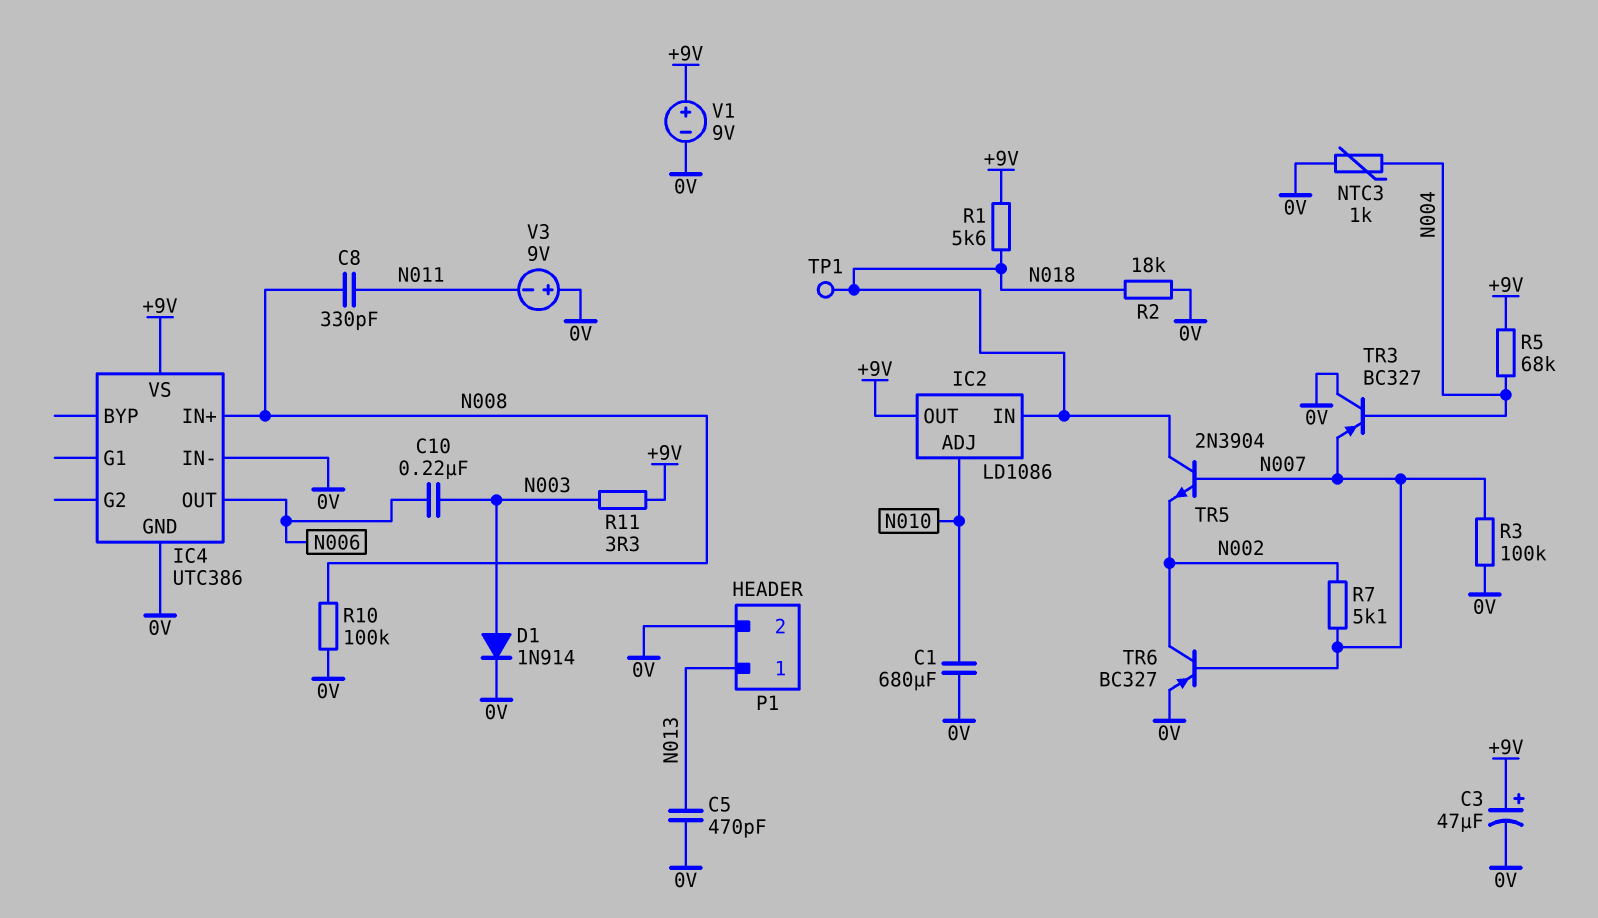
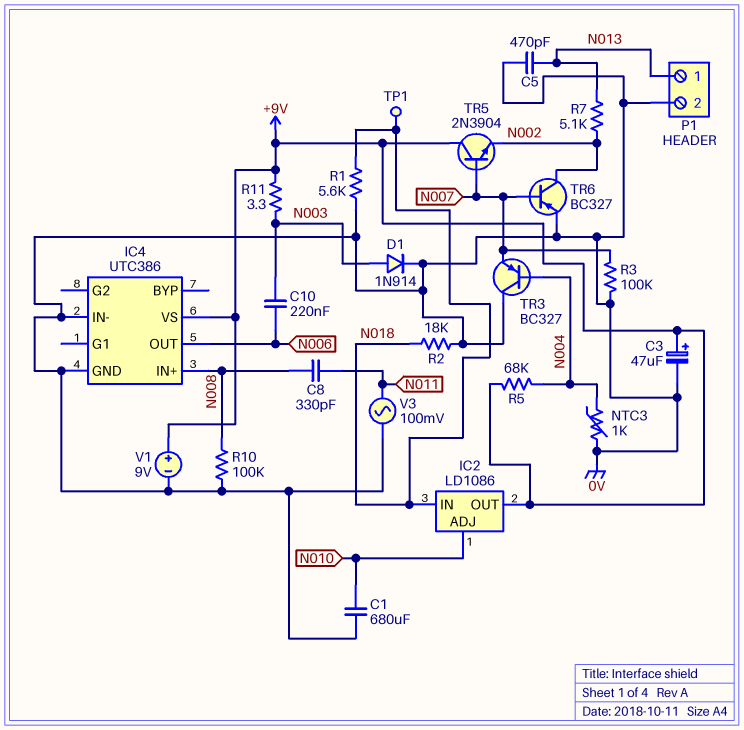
R1: 5.6k (+9V, N018) -> 5.6k (0V, N018)
R7: 5.1k (N002, N007) -> 5.1k (N002, N013)
TR5: NPN 2N3904 (B N007, C N018, E N002) -> NPN 2N3904 (B N007, C +9V, E N002)
V3: 9V (plus 0V, minus N011) -> AC 100mV (0V, N011)

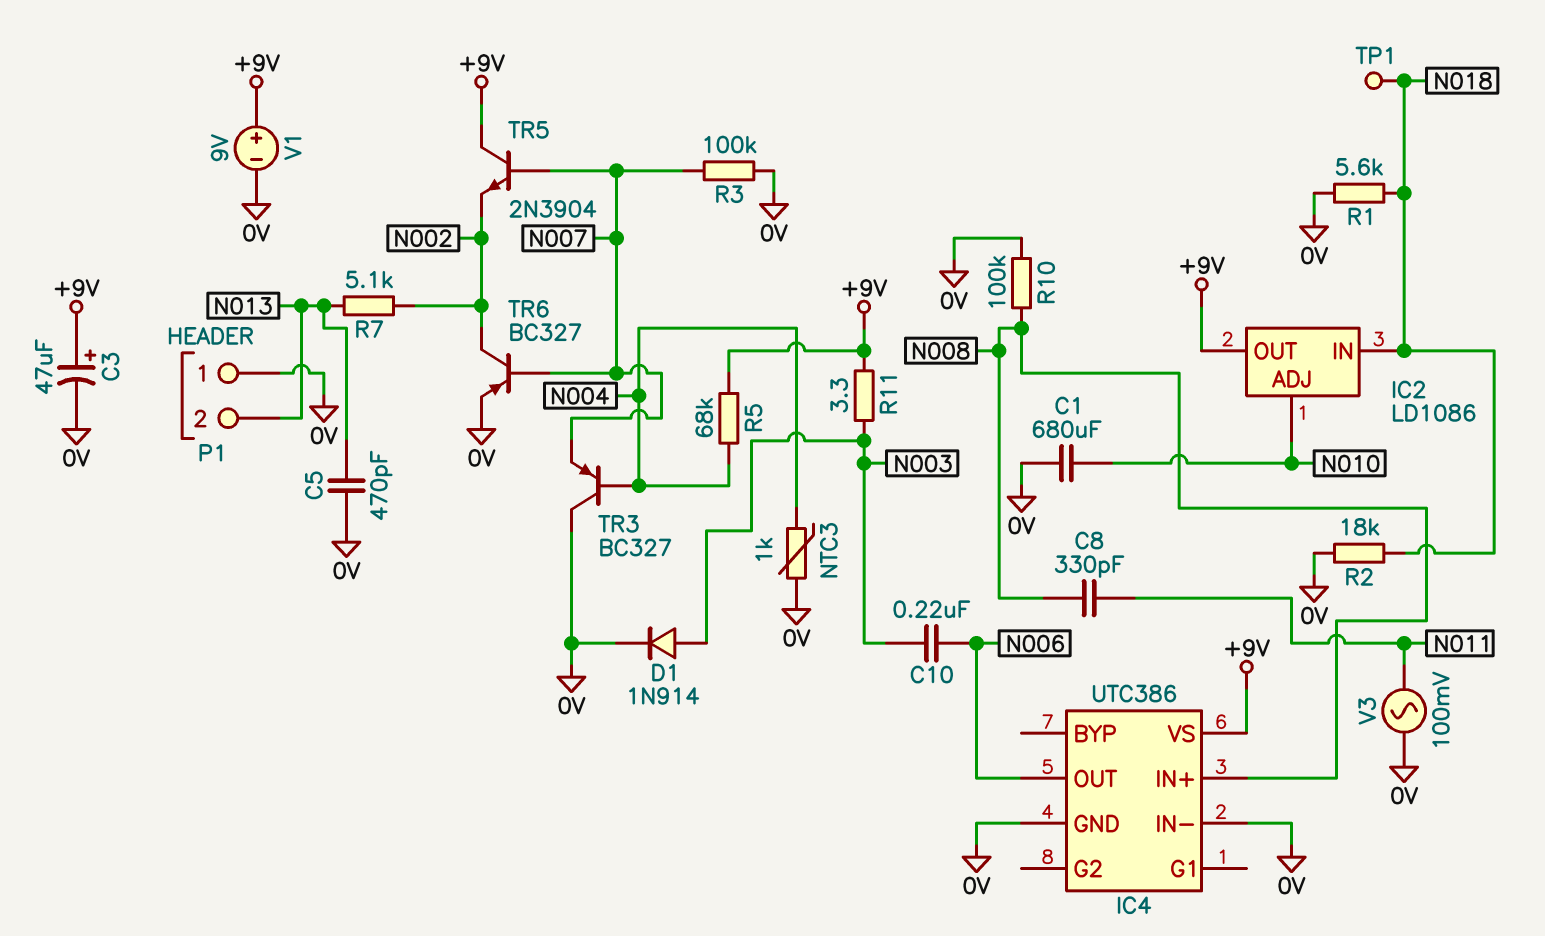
P1 pin 1: N013 -> 0V
P1 pin 2: 0V -> N013

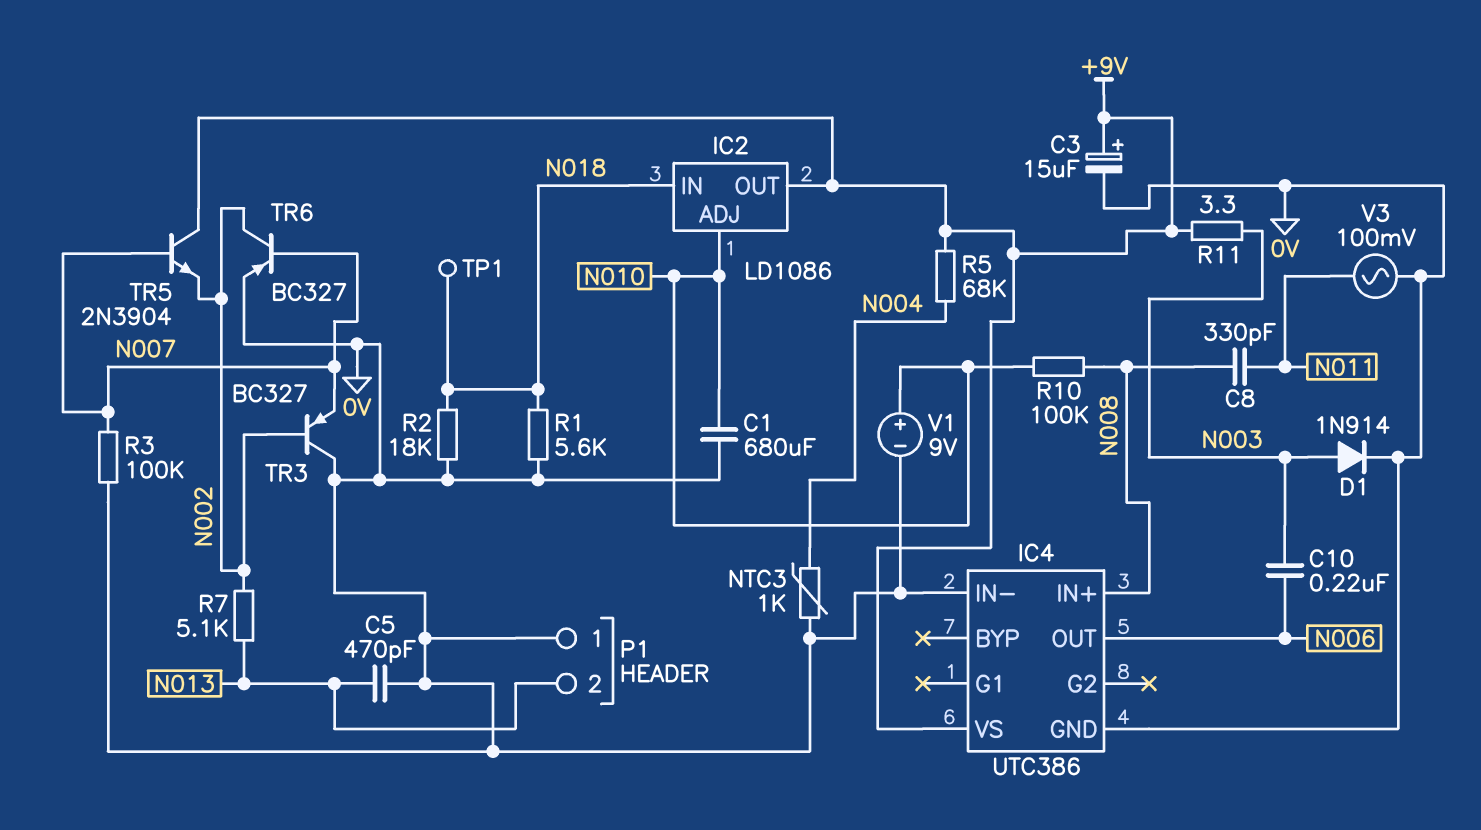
C3: 47uF (plus +9V, minus 0V) -> 15uF (plus +9V, minus 0V)
R10: 100k (0V, N008) -> 100k (N008, N010)
TR3: PNP BC327 (B N004, C 0V, E N007) -> PNP BC327 (B N002, C 0V, E N007)
V1: 9V (plus +9V, minus 0V) -> 9V (plus N010, minus 0V)

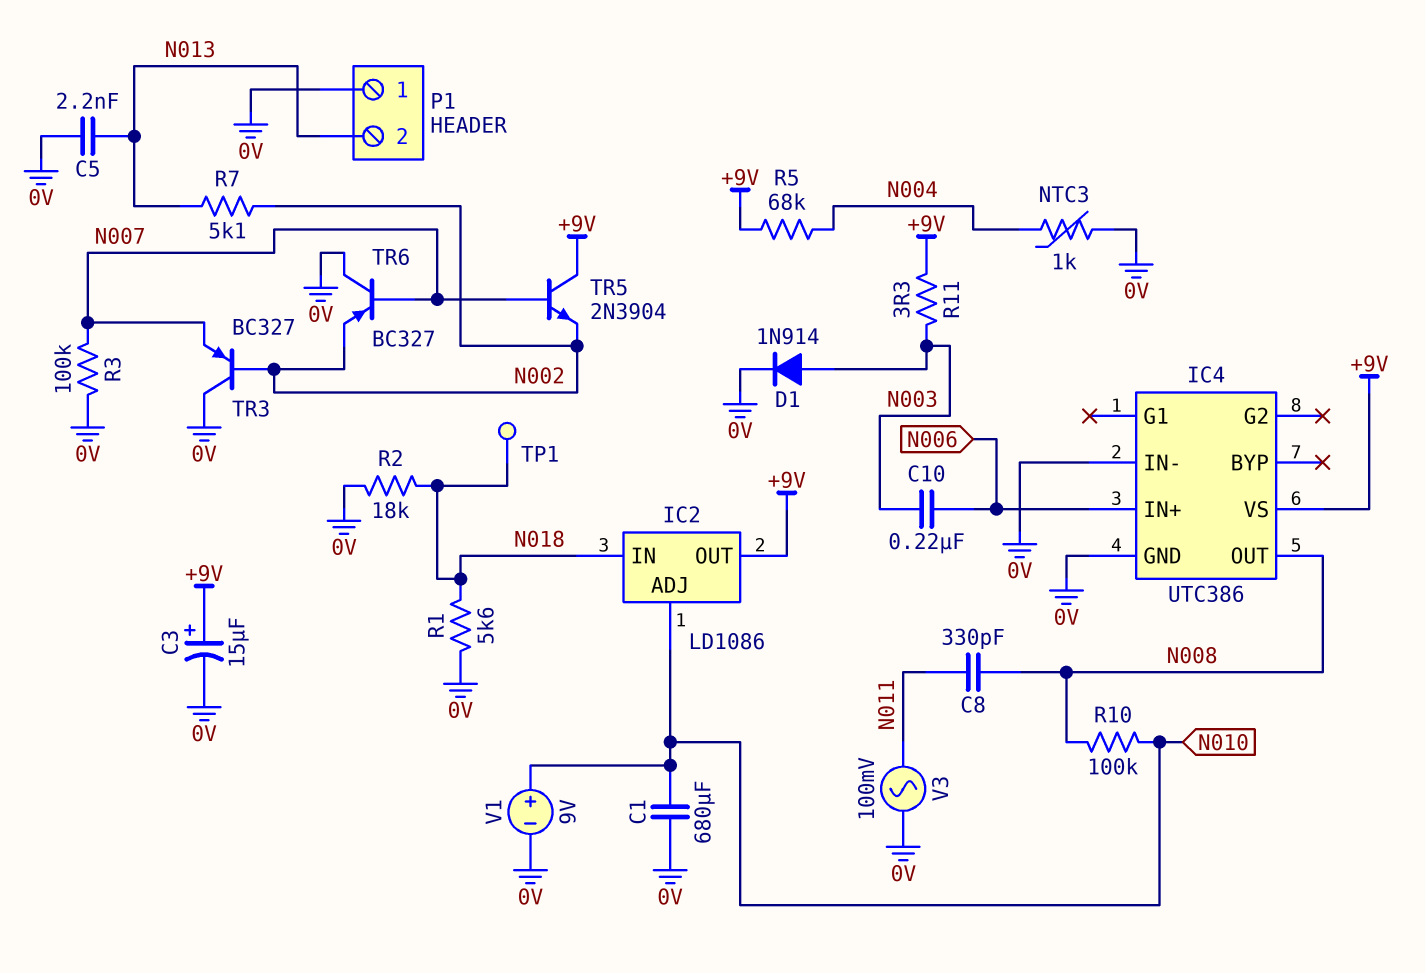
C5: 470pF (0V, N013) -> 2.2nF (0V, N013)
IC4 pin IN+: N008 -> N006
IC4 pin OUT: N006 -> N008
TR6: PNP BC327 (B N007, C N002, E 0V) -> PNP BC327 (B N007, C 0V, E N002)

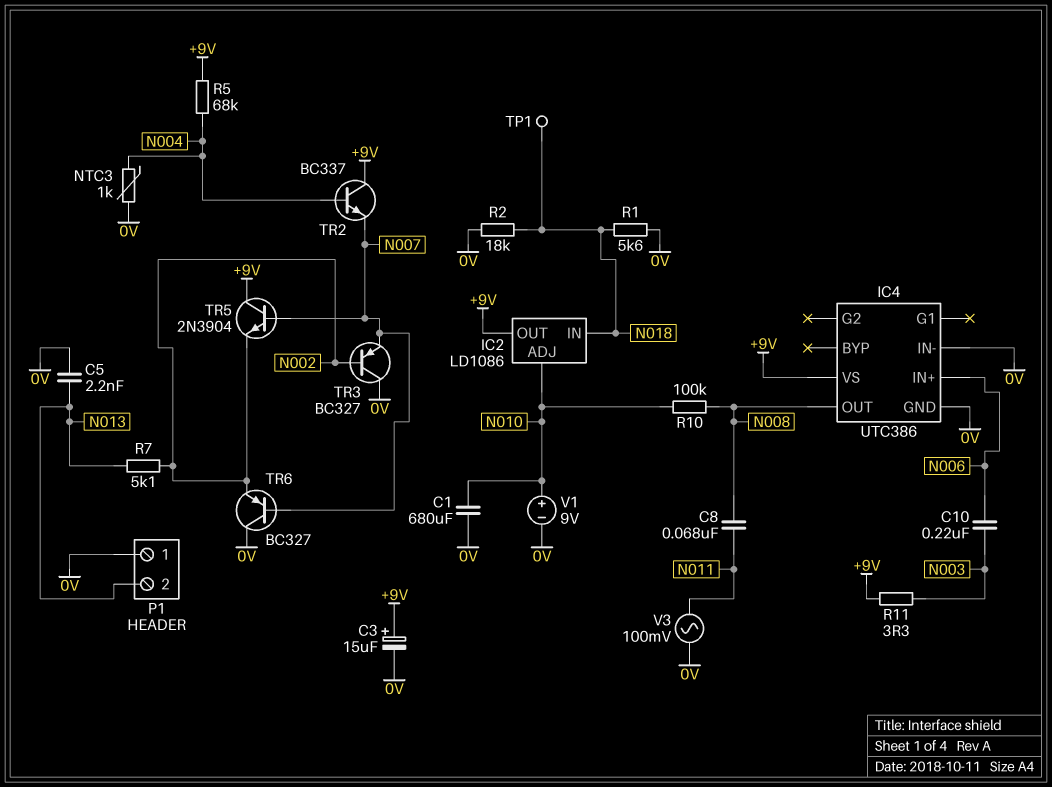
C8: 330pF (N008, N011) -> 68nF (N008, N011)
D1: diode 1N914 (A N003, K 0V) -> none
R3: 100k (0V, N007) -> none
TR2: none -> NPN BC337 (B N004, C +9V, E N007)

